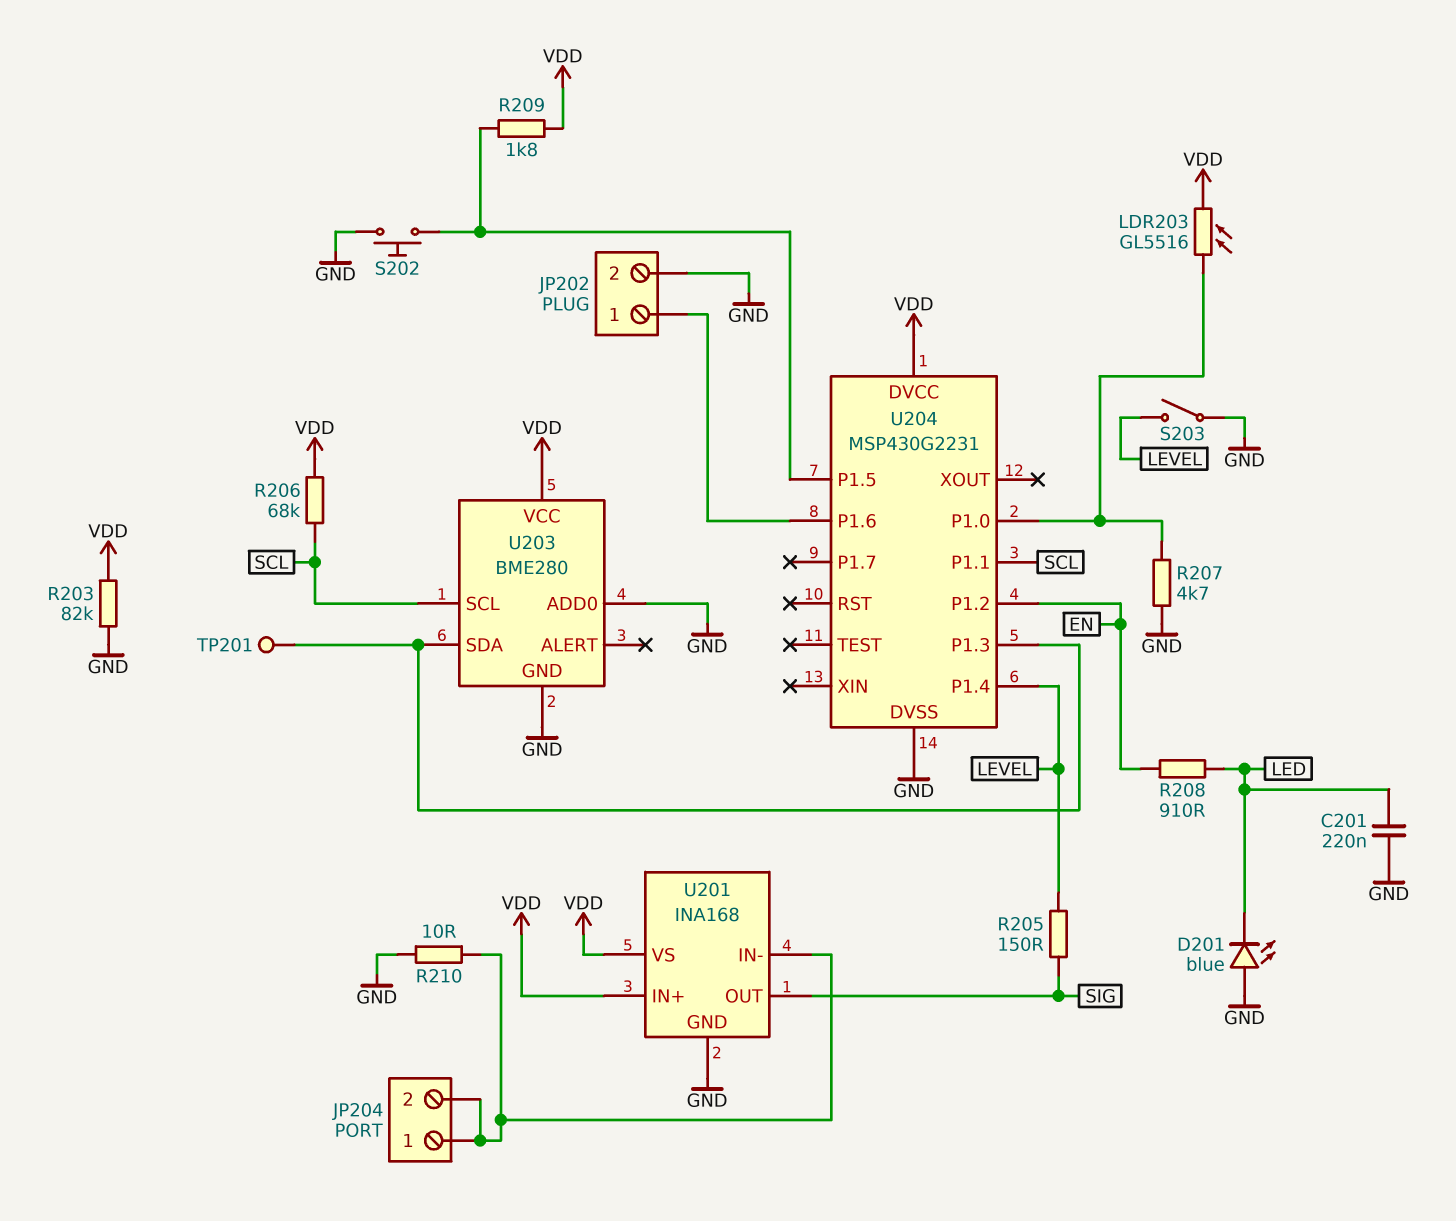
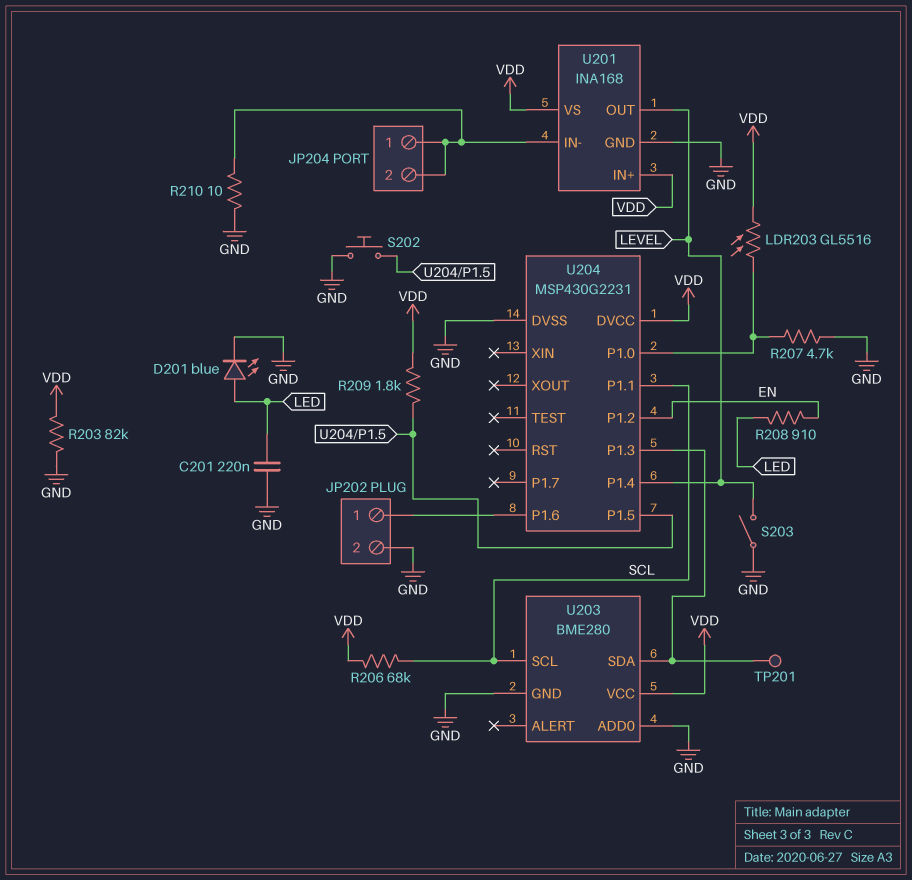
D201: LED blue (A GND, K LED) -> LED blue (A LED, K GND)
R205: 150 (LEVEL, SIG) -> none
U201 pin OUT: SIG -> LEVEL

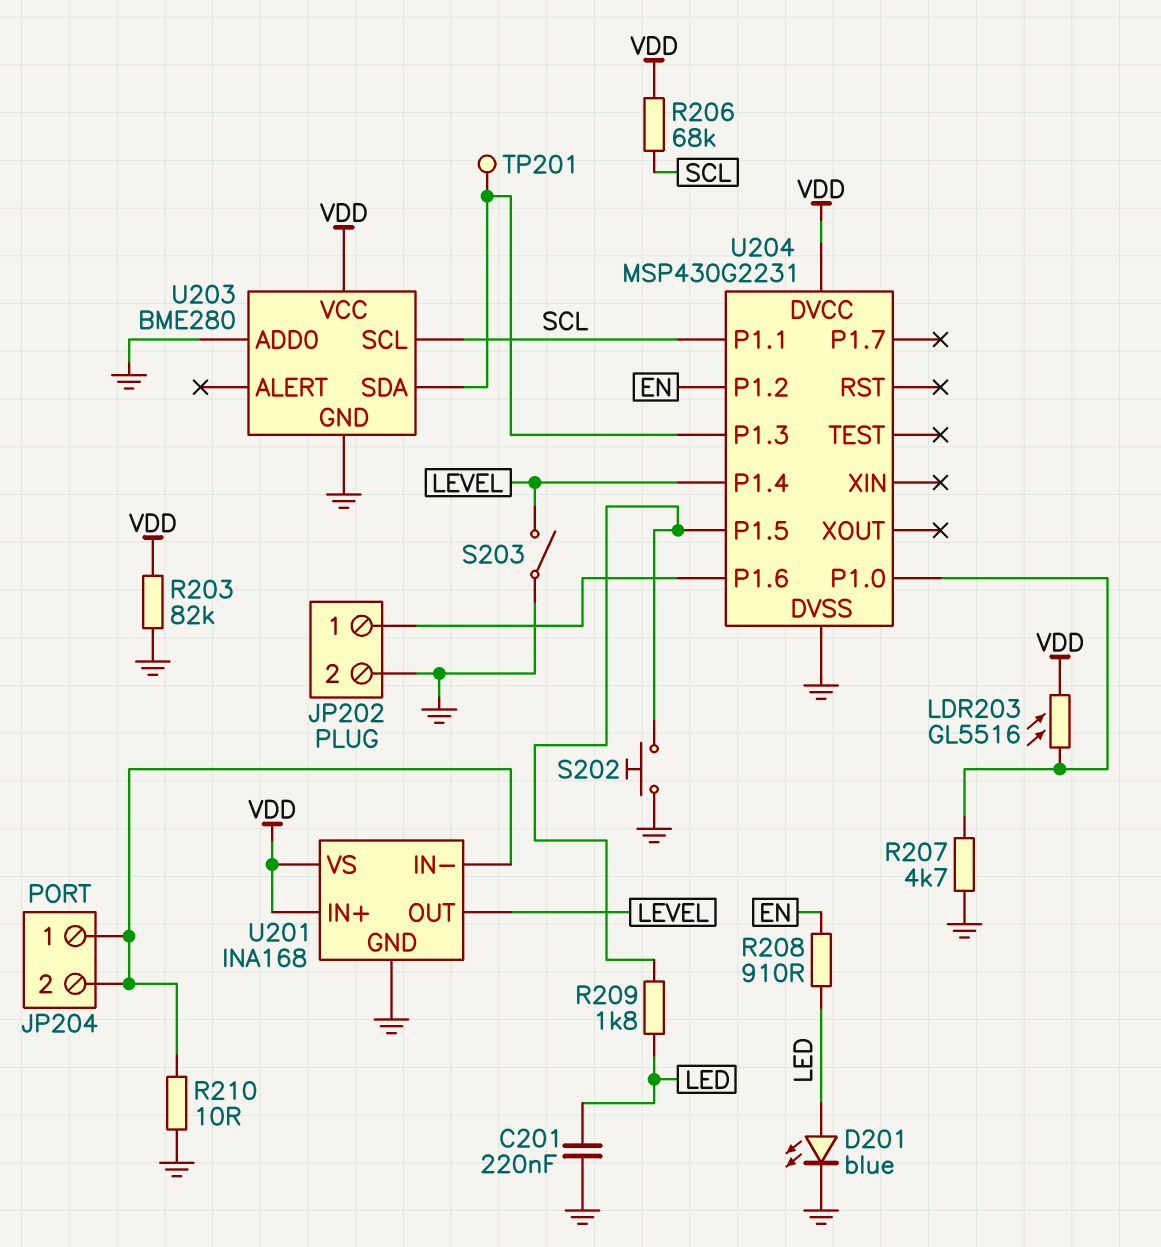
R209: 1.8k (U204/P1.5, VDD) -> 1.8k (LED, U204/P1.5)

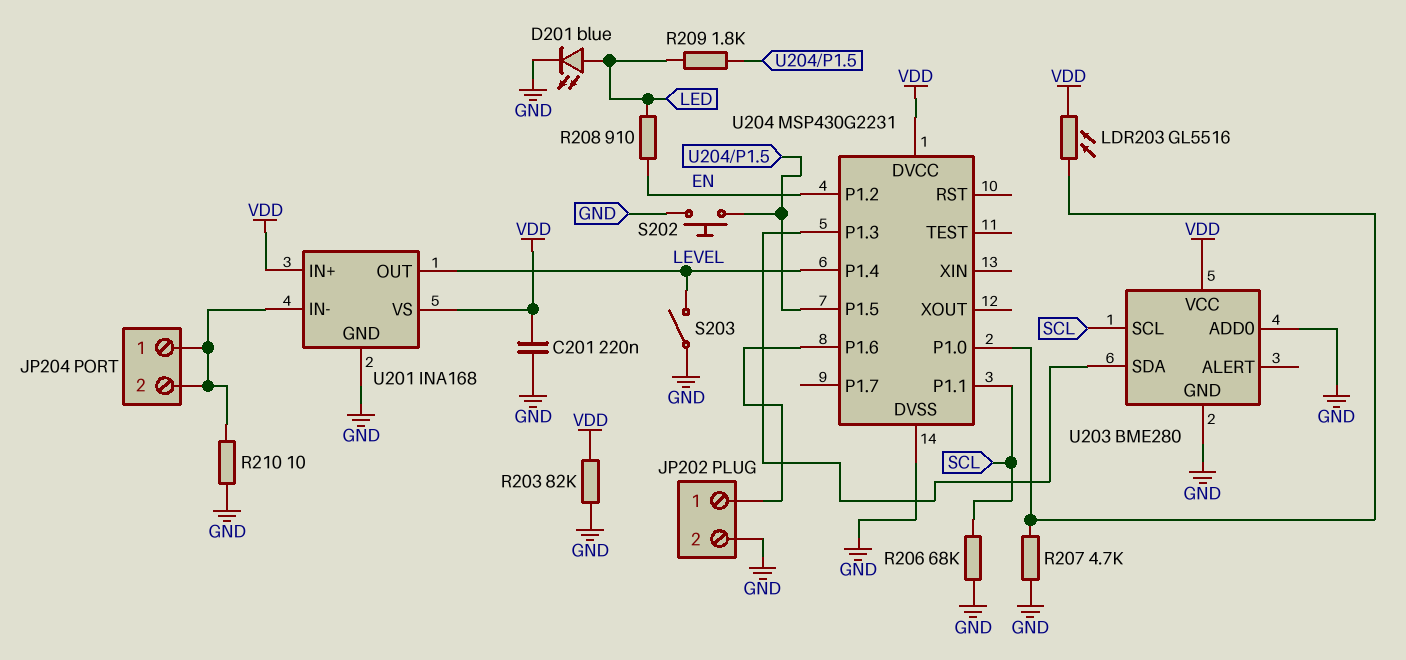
C201: 220nF (GND, LED) -> 220nF (GND, VDD)
R206: 68k (SCL, VDD) -> 68k (GND, SCL)
TP201: test point (U203/SDA) -> none

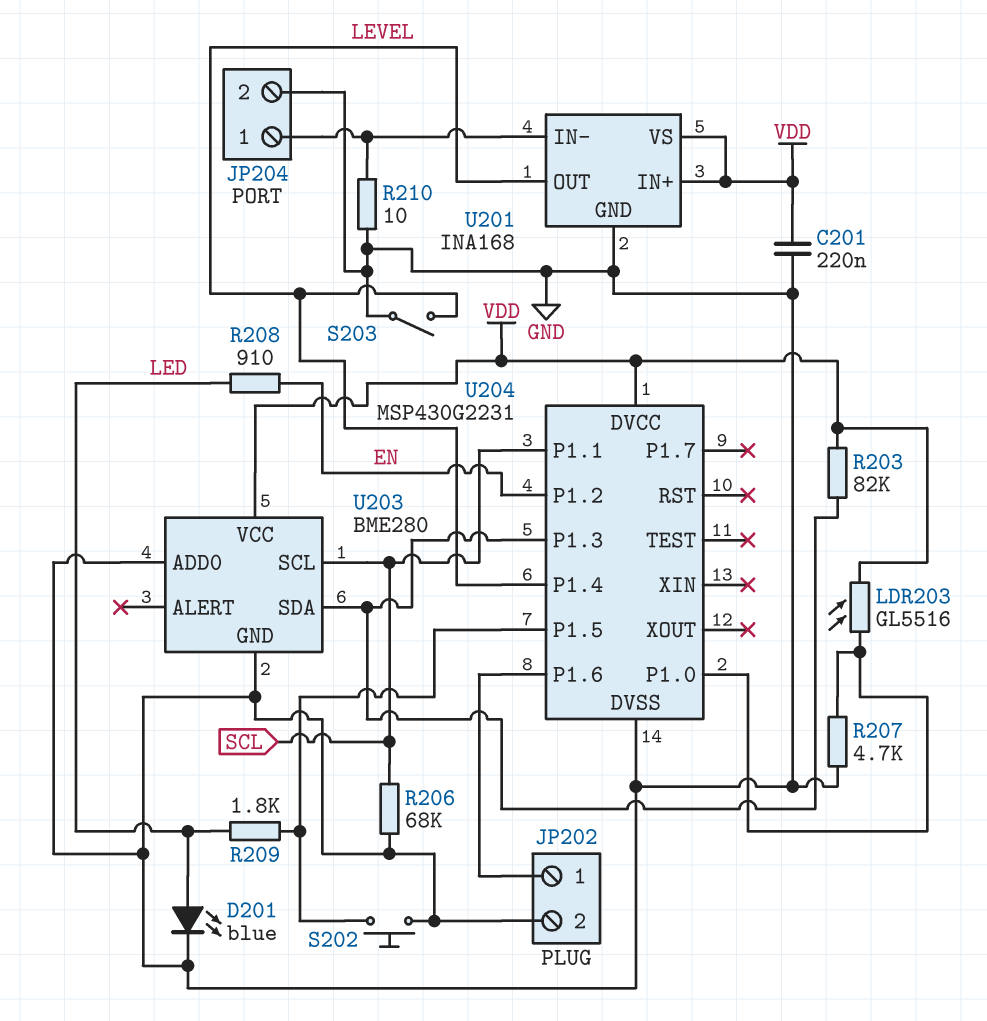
JP204 pin 2: JP204/1 -> GND
R203: 82k (GND, VDD) -> 82k (U203/SDA, VDD)

